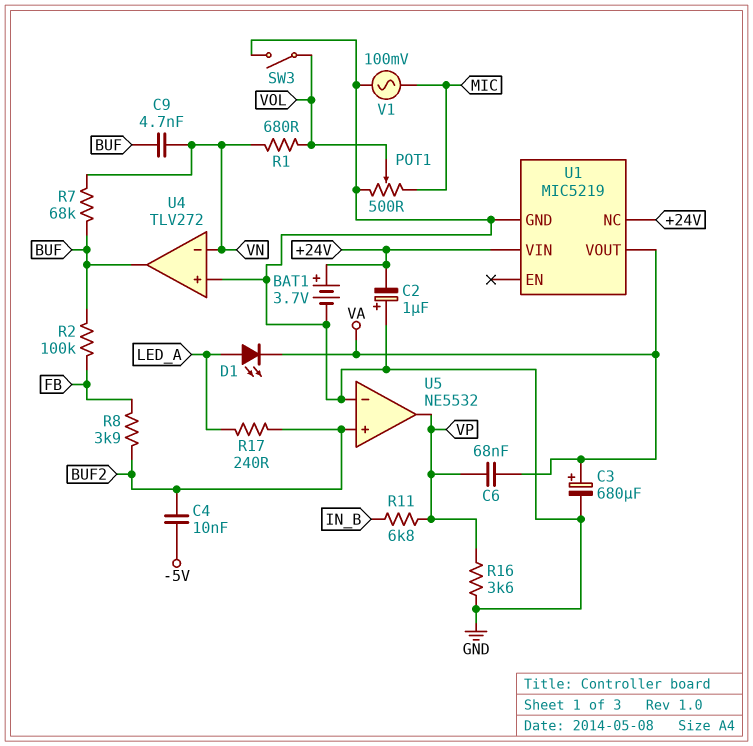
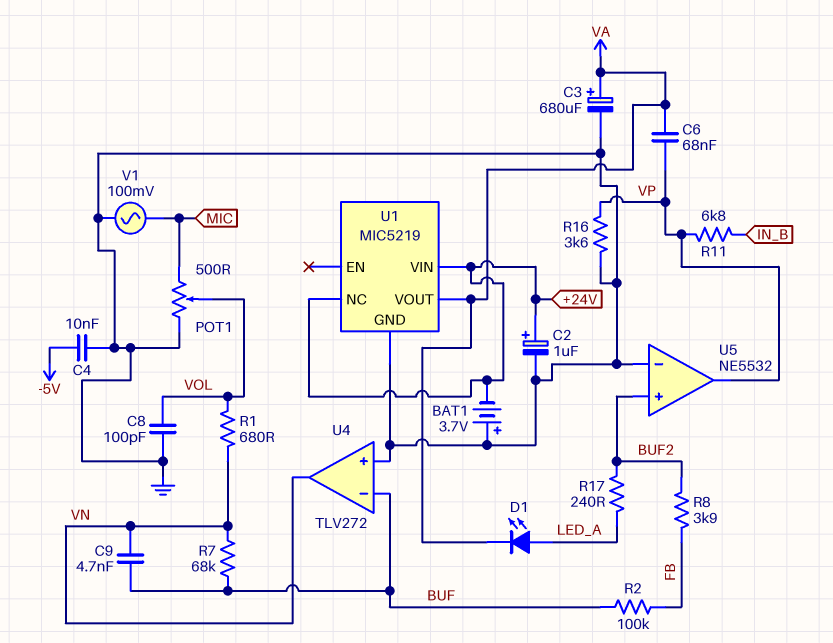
BAT1: 3.7V (plus +24V, minus GND) -> 3.7V (plus GND, minus +24V)
C2: 1uF (plus GND, minus +24V) -> 1uF (plus +24V, minus GND)
C4: 10nF (-5V, BUF2) -> 10nF (-5V, GND)
C8: none -> 100pF (GND, VOL)
SW3: switch (GND, VOL) -> none
U4 pin in-: VN -> BUF
U4 pin out: BUF -> VN

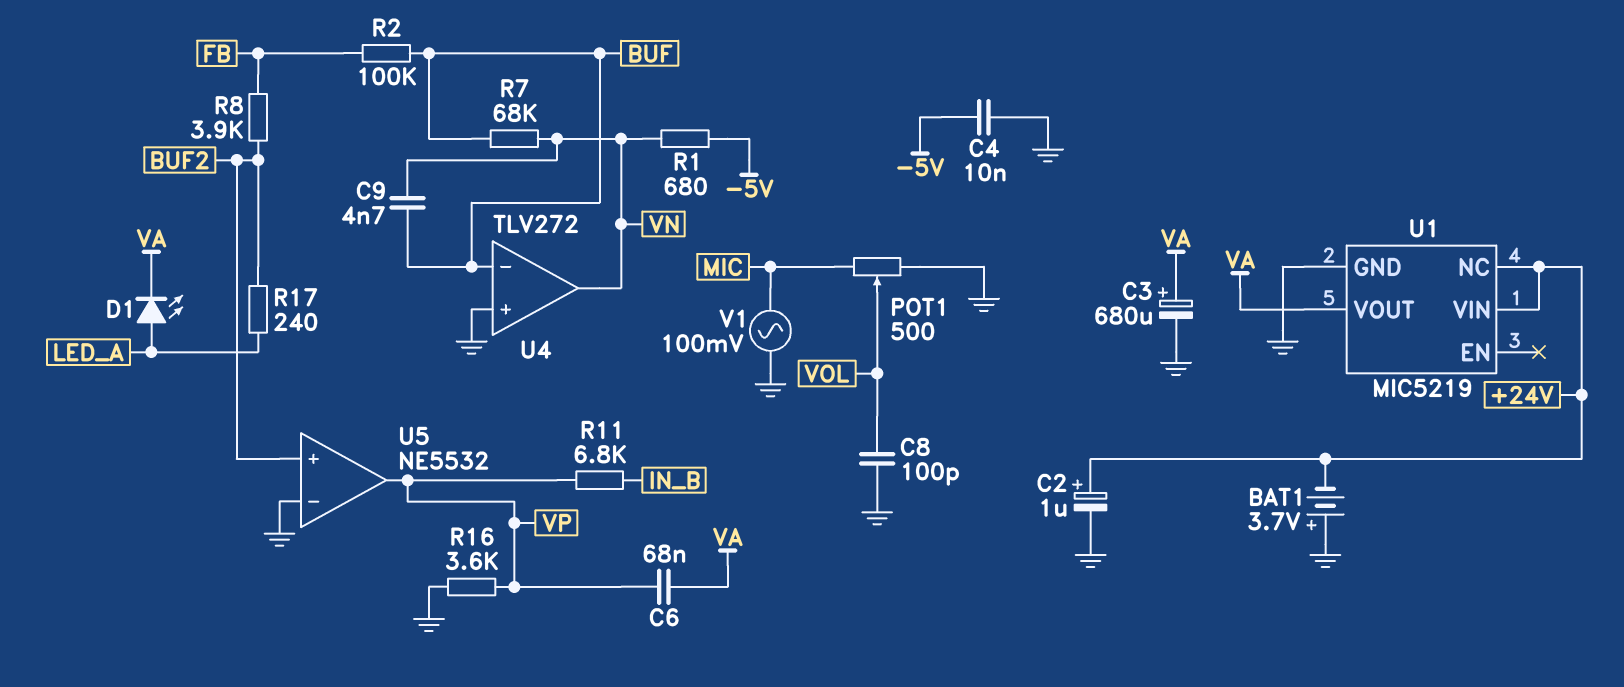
R1: 680 (VN, VOL) -> 680 (-5V, VN)

